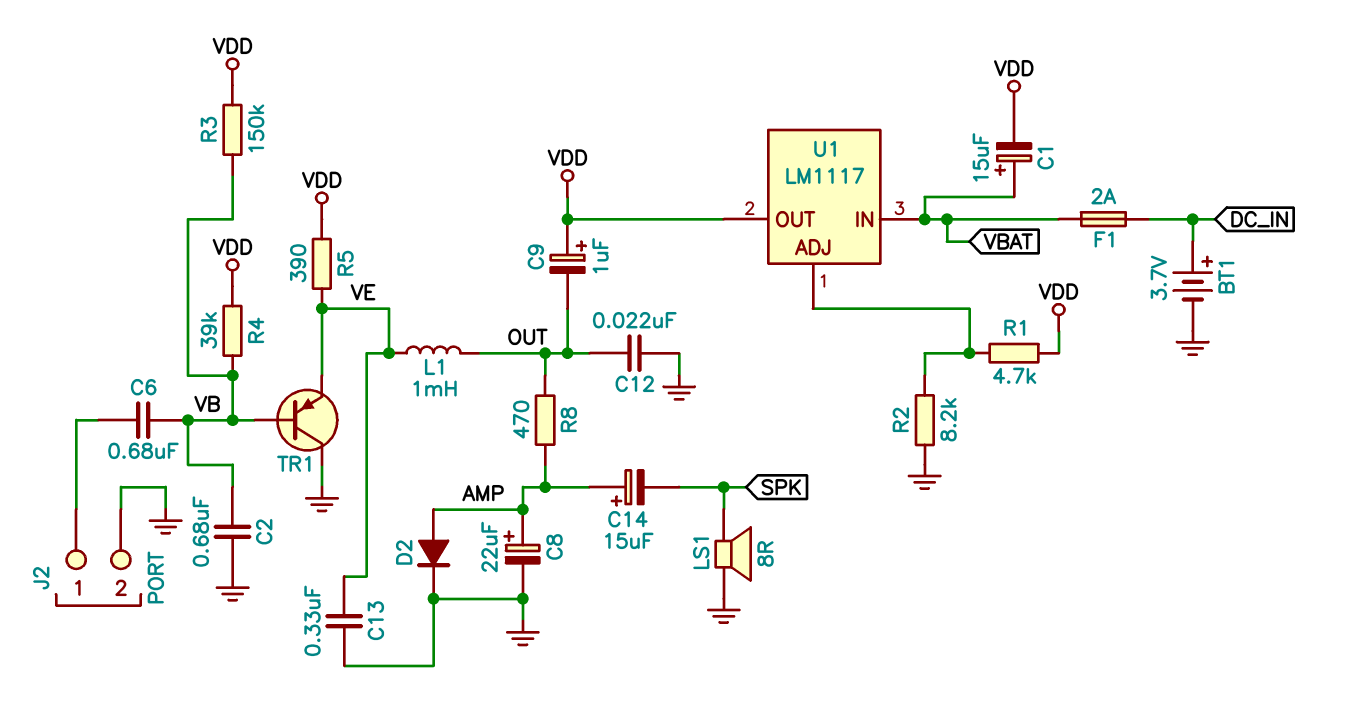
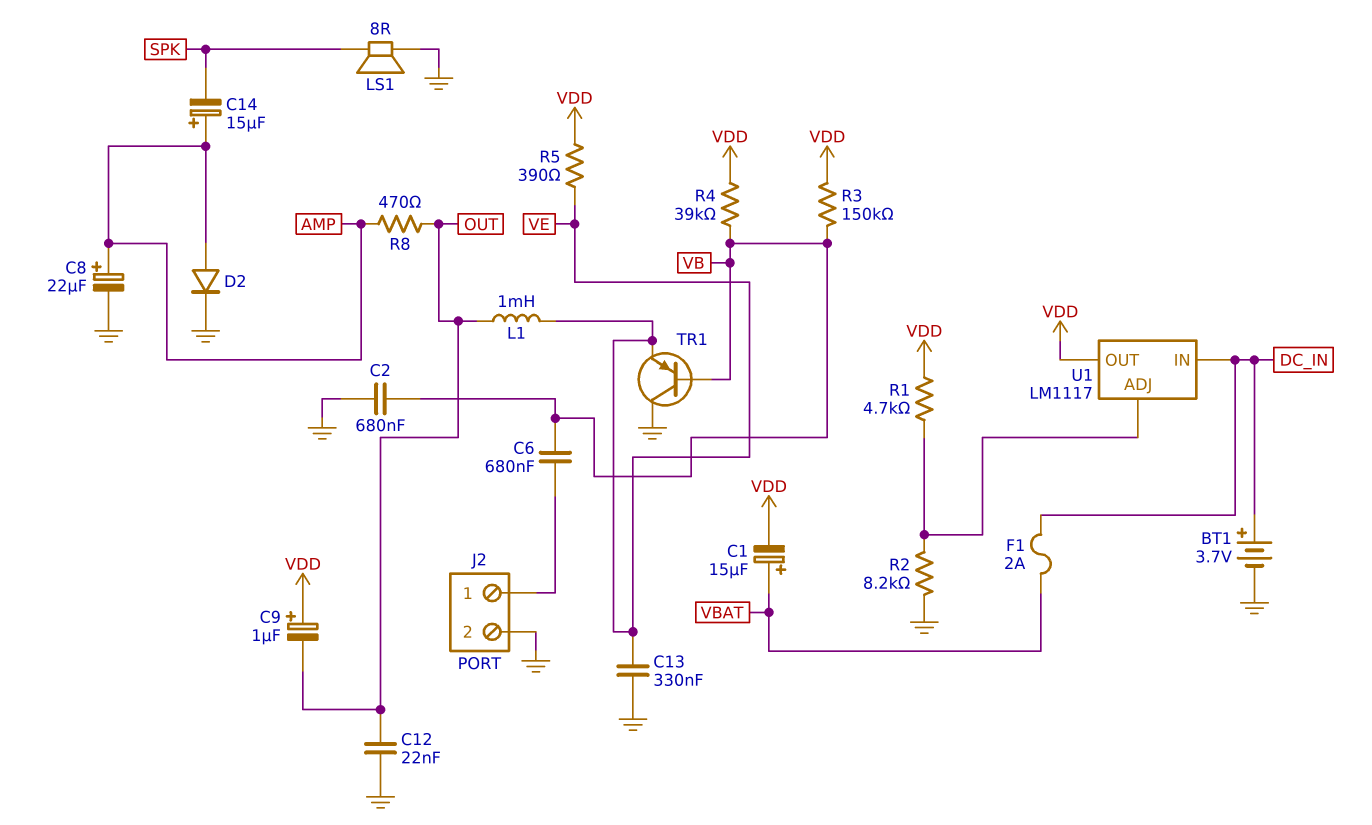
U1 pin IN: VBAT -> DC_IN

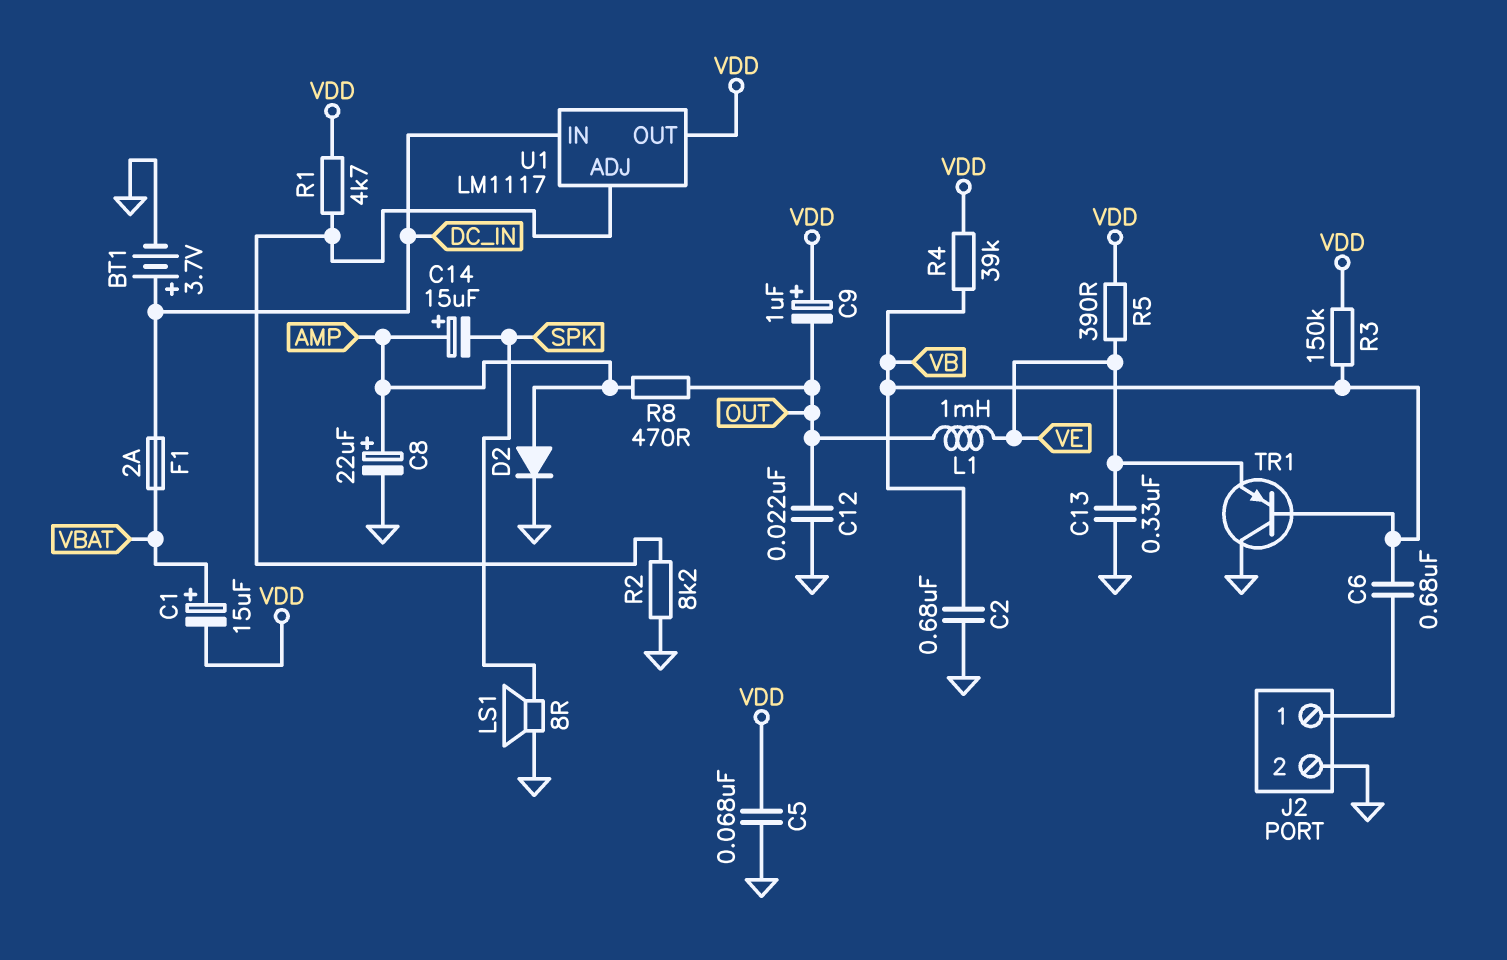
C5: none -> 68nF (GND, VDD)

